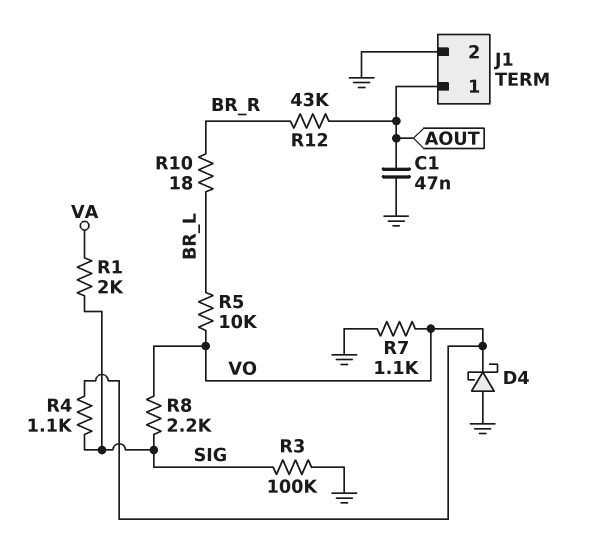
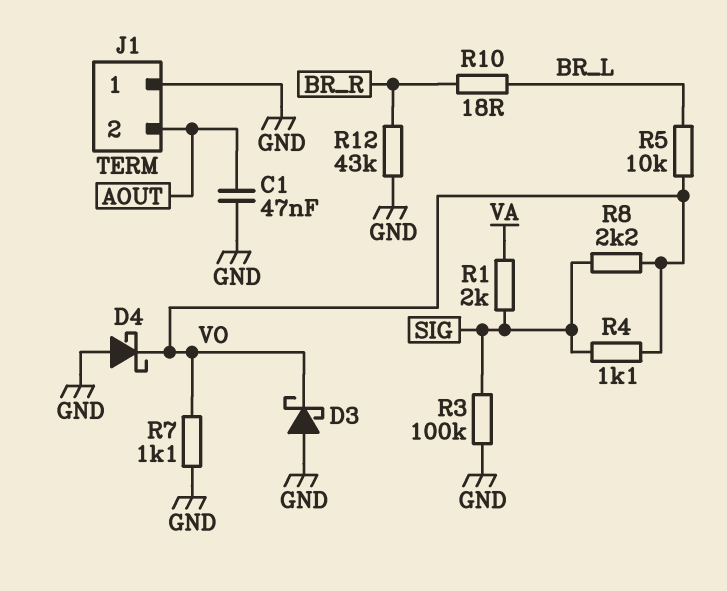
D3: none -> schottky (A GND, K VO)
J1 pin 1: AOUT -> GND
J1 pin 2: GND -> AOUT
R12: 43k (AOUT, BR_R) -> 43k (BR_R, GND)

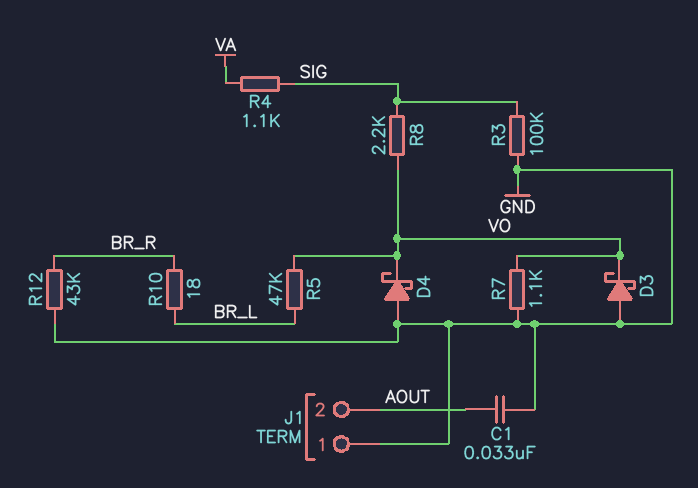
C1: 47nF (AOUT, GND) -> 33nF (AOUT, GND)
R1: 2k (SIG, VA) -> none
R4: 1.1k (SIG, VO) -> 1.1k (SIG, VA)
R5: 10k (BR_L, VO) -> 47k (BR_L, VO)

